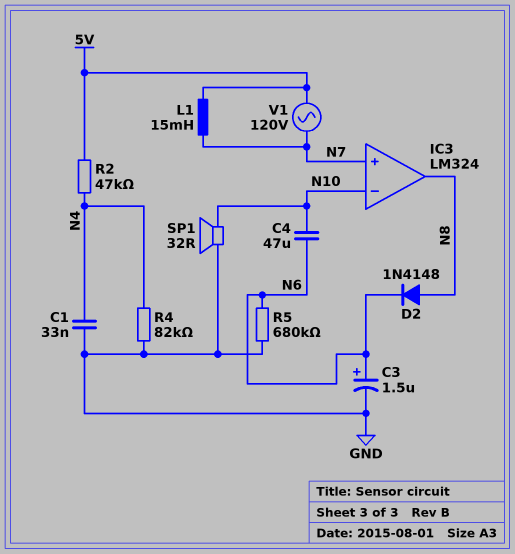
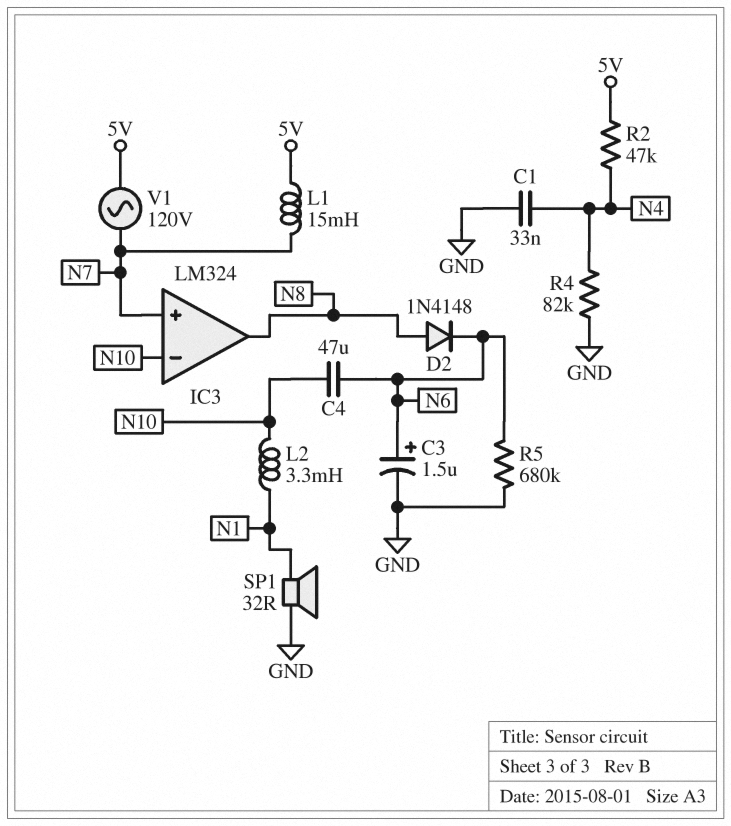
L2: none -> 3.3mH (N1, N10)
SP1: speaker 32R (GND, N10) -> speaker 32R (GND, N1)

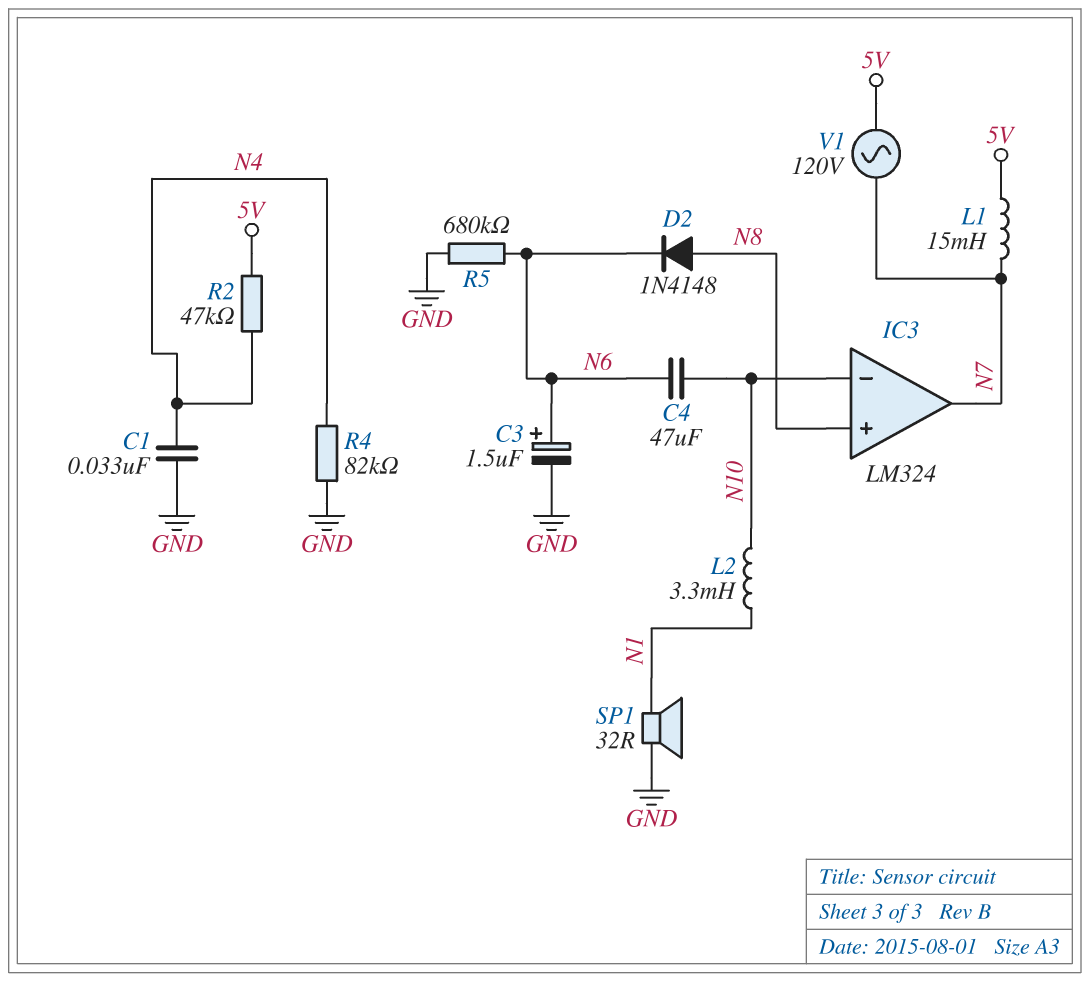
IC3 pin in+: N7 -> N8
IC3 pin out: N8 -> N7

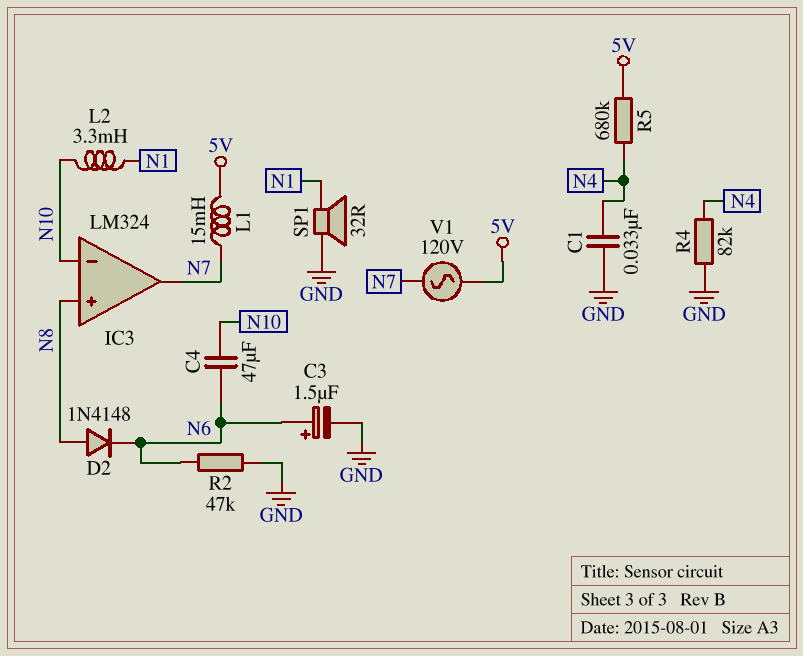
R2: 47k (5V, N4) -> 47k (GND, N6)
R5: 680k (GND, N6) -> 680k (5V, N4)

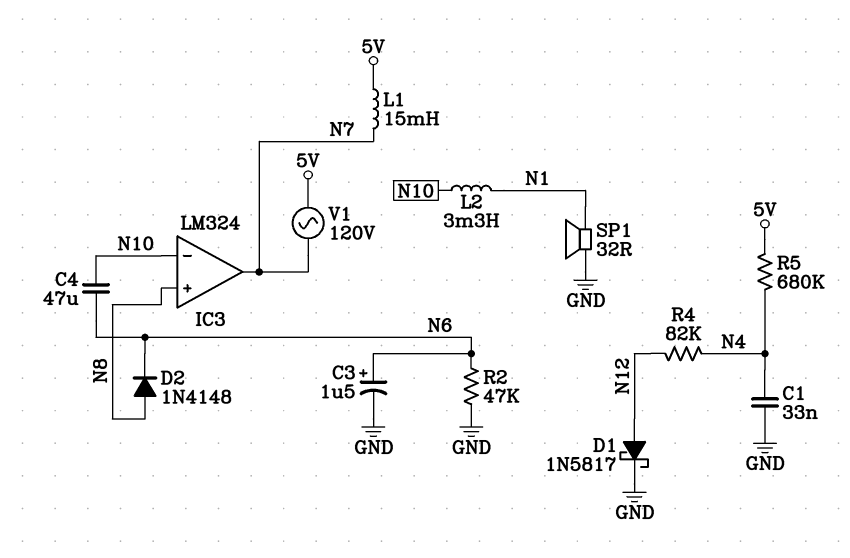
D1: none -> schottky 1N5817 (A N12, K GND)
R4: 82k (GND, N4) -> 82k (N4, N12)

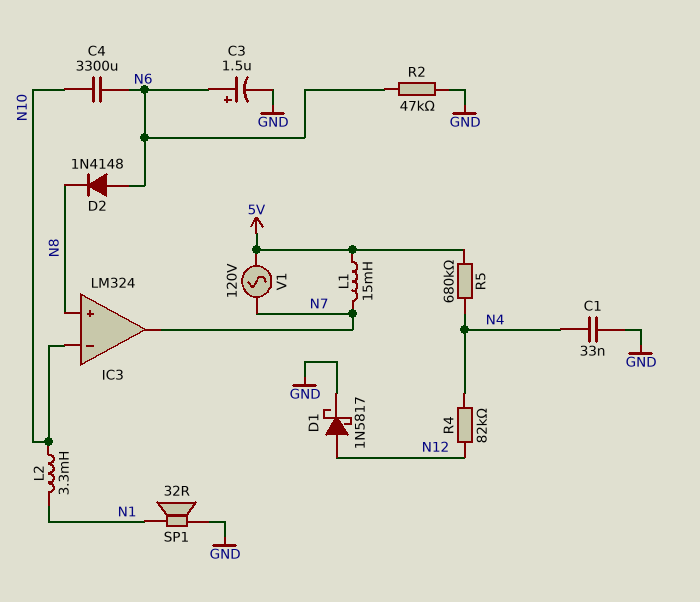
C4: 47uF (N6, N10) -> 3300uF (N6, N10)
D2: diode 1N4148 (A N8, K N6) -> diode 1N4148 (A N6, K N8)

